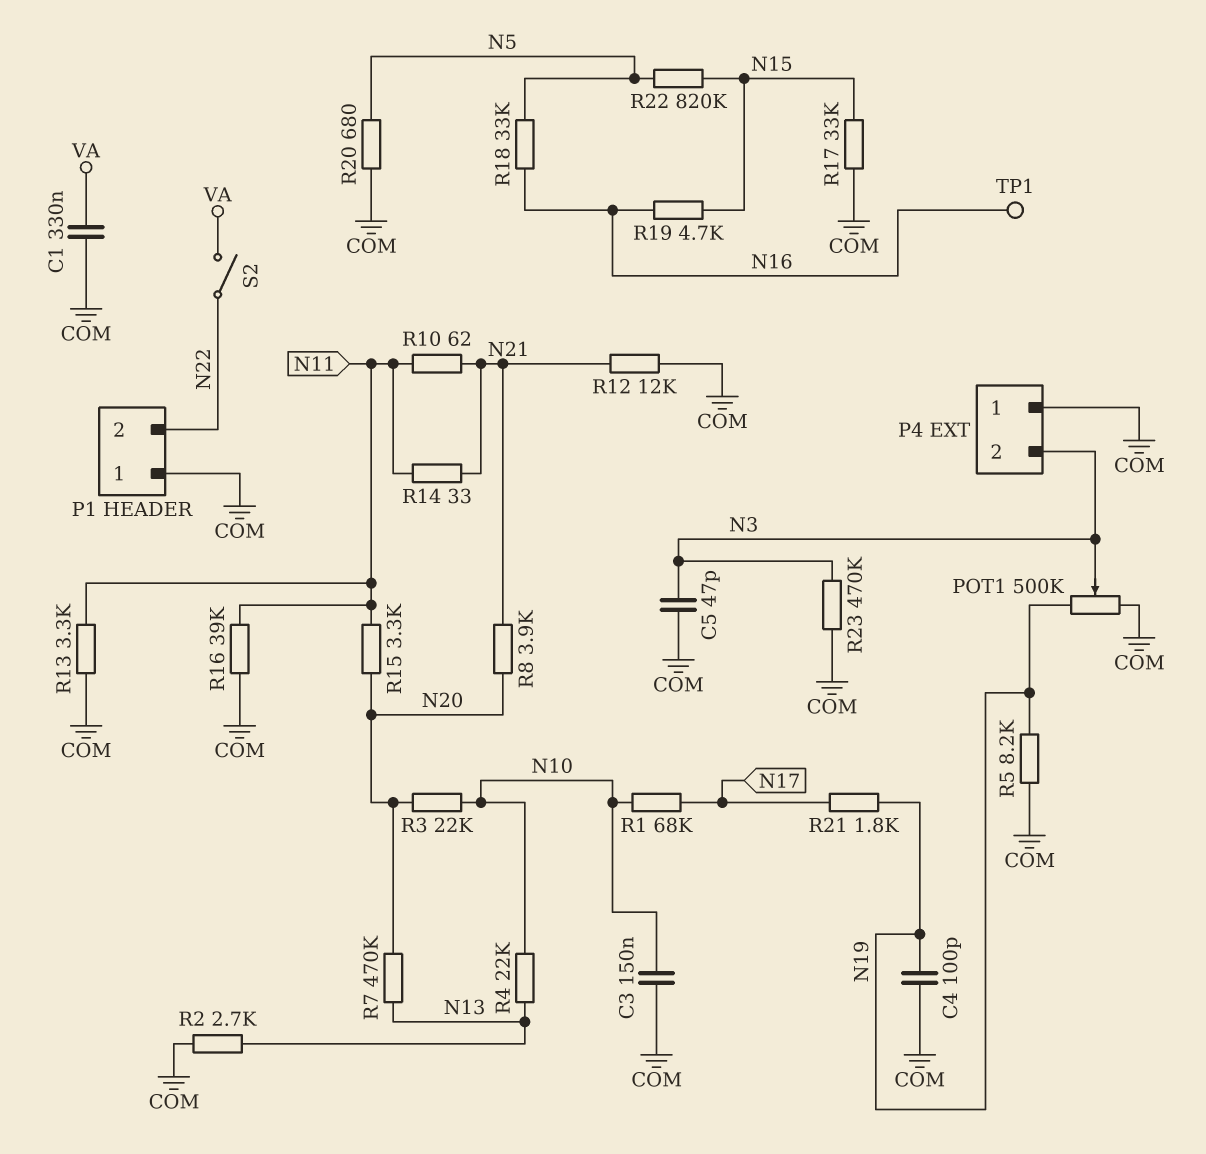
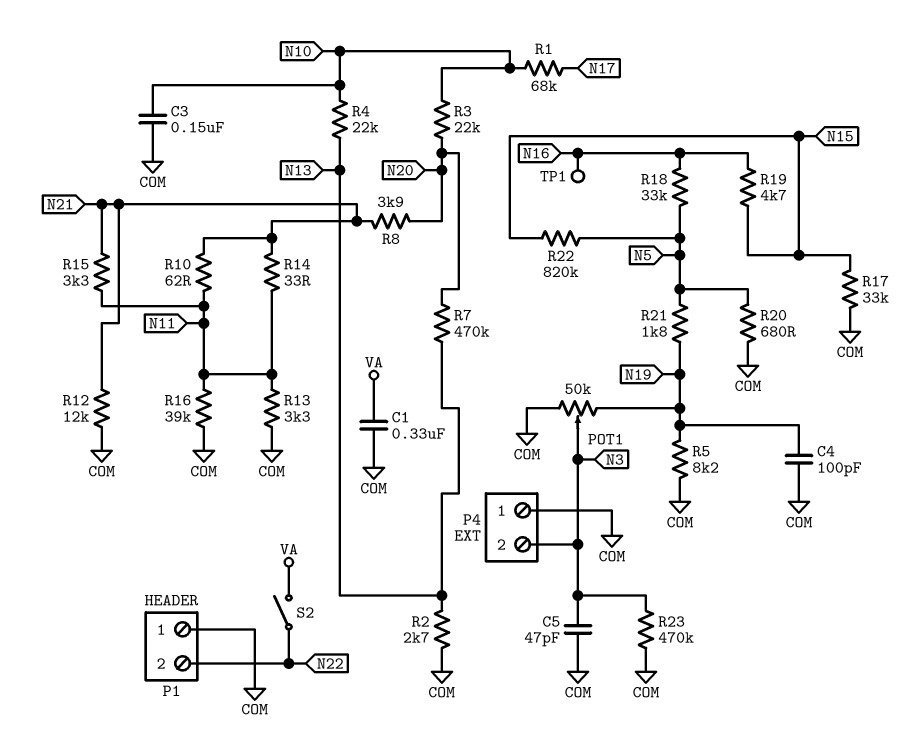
POT1: 500k (COM, N19, wiper N3) -> 50k (COM, N19, wiper N3)
R15: 3.3k (N11, N20) -> 3.3k (N11, N21)
R21: 1.8k (N17, N19) -> 1.8k (N5, N19)

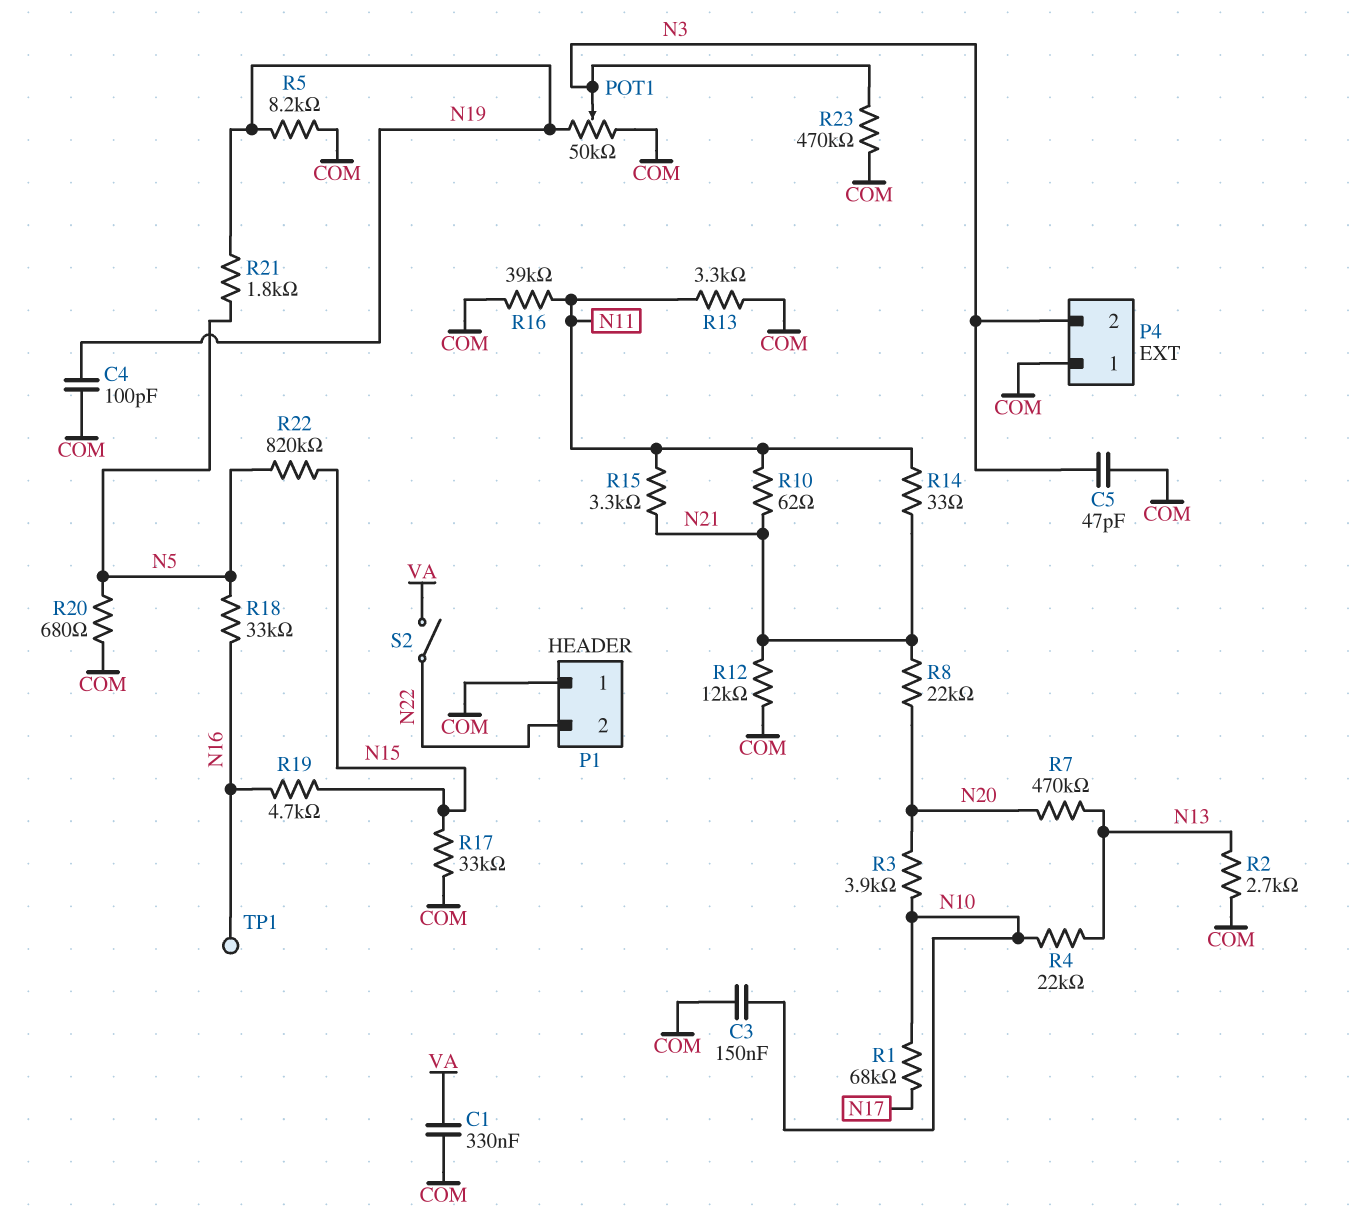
R3: 22k (N10, N20) -> 3.9k (N10, N20)
R8: 3.9k (N20, N21) -> 22k (N20, N21)

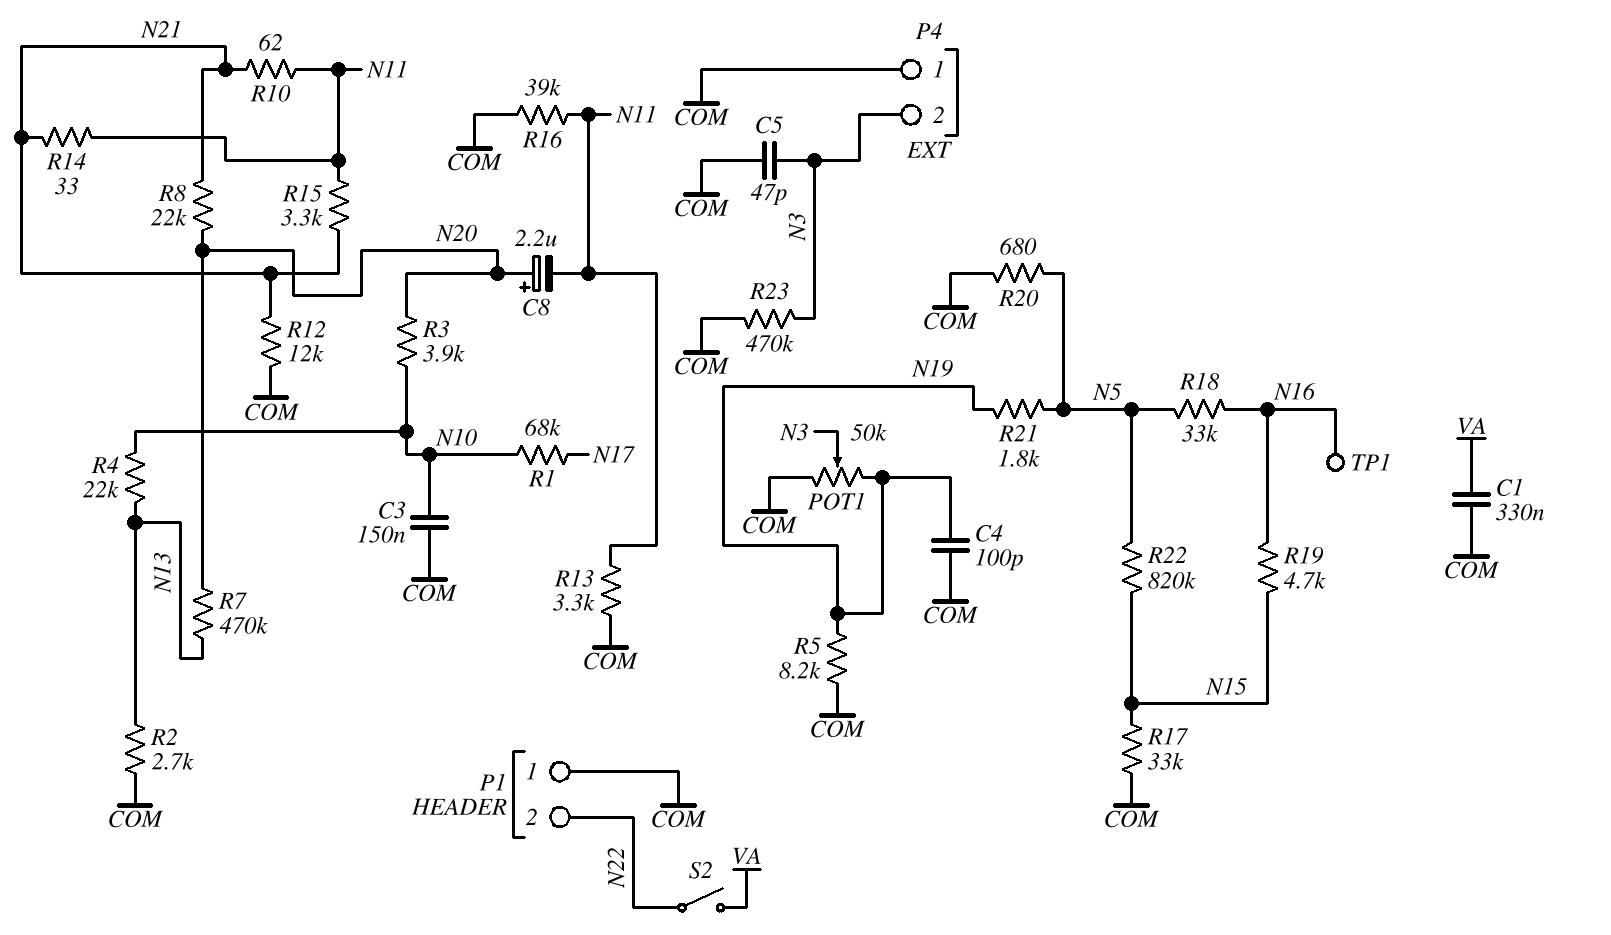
C8: none -> 2.2uF (plus N20, minus N11)

